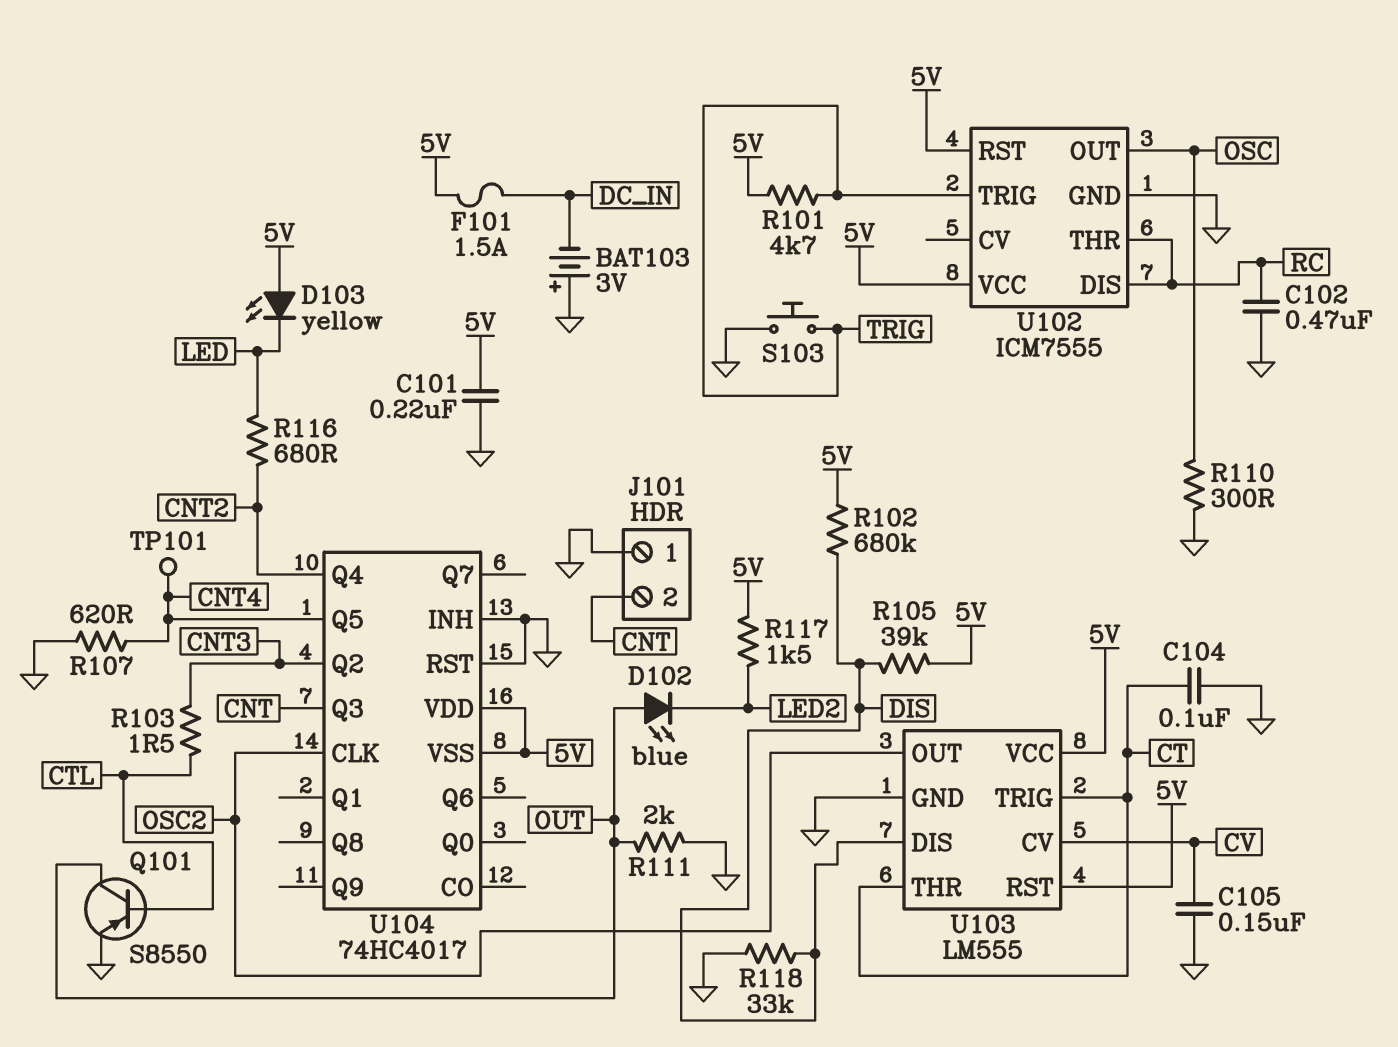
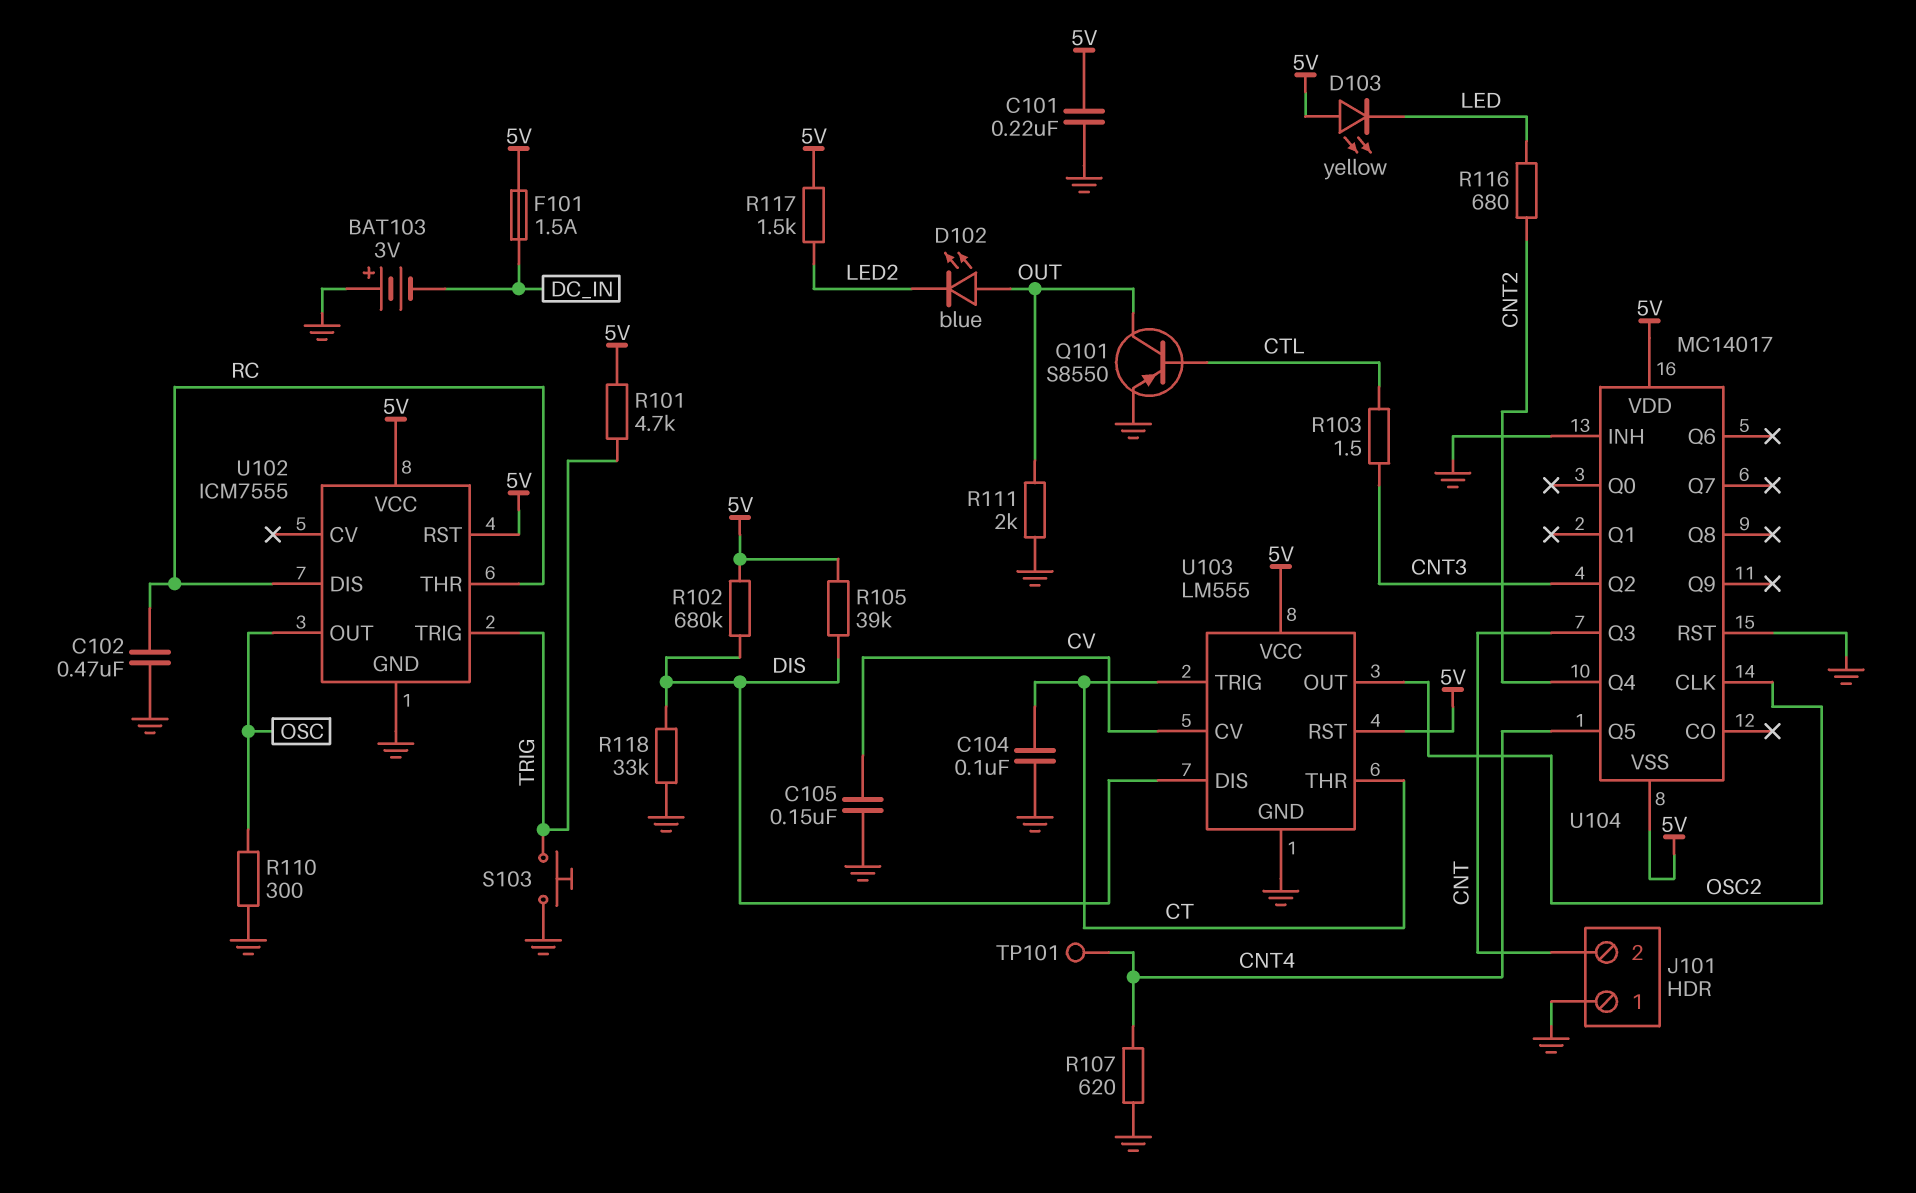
U104: 74HC4017 -> MC14017

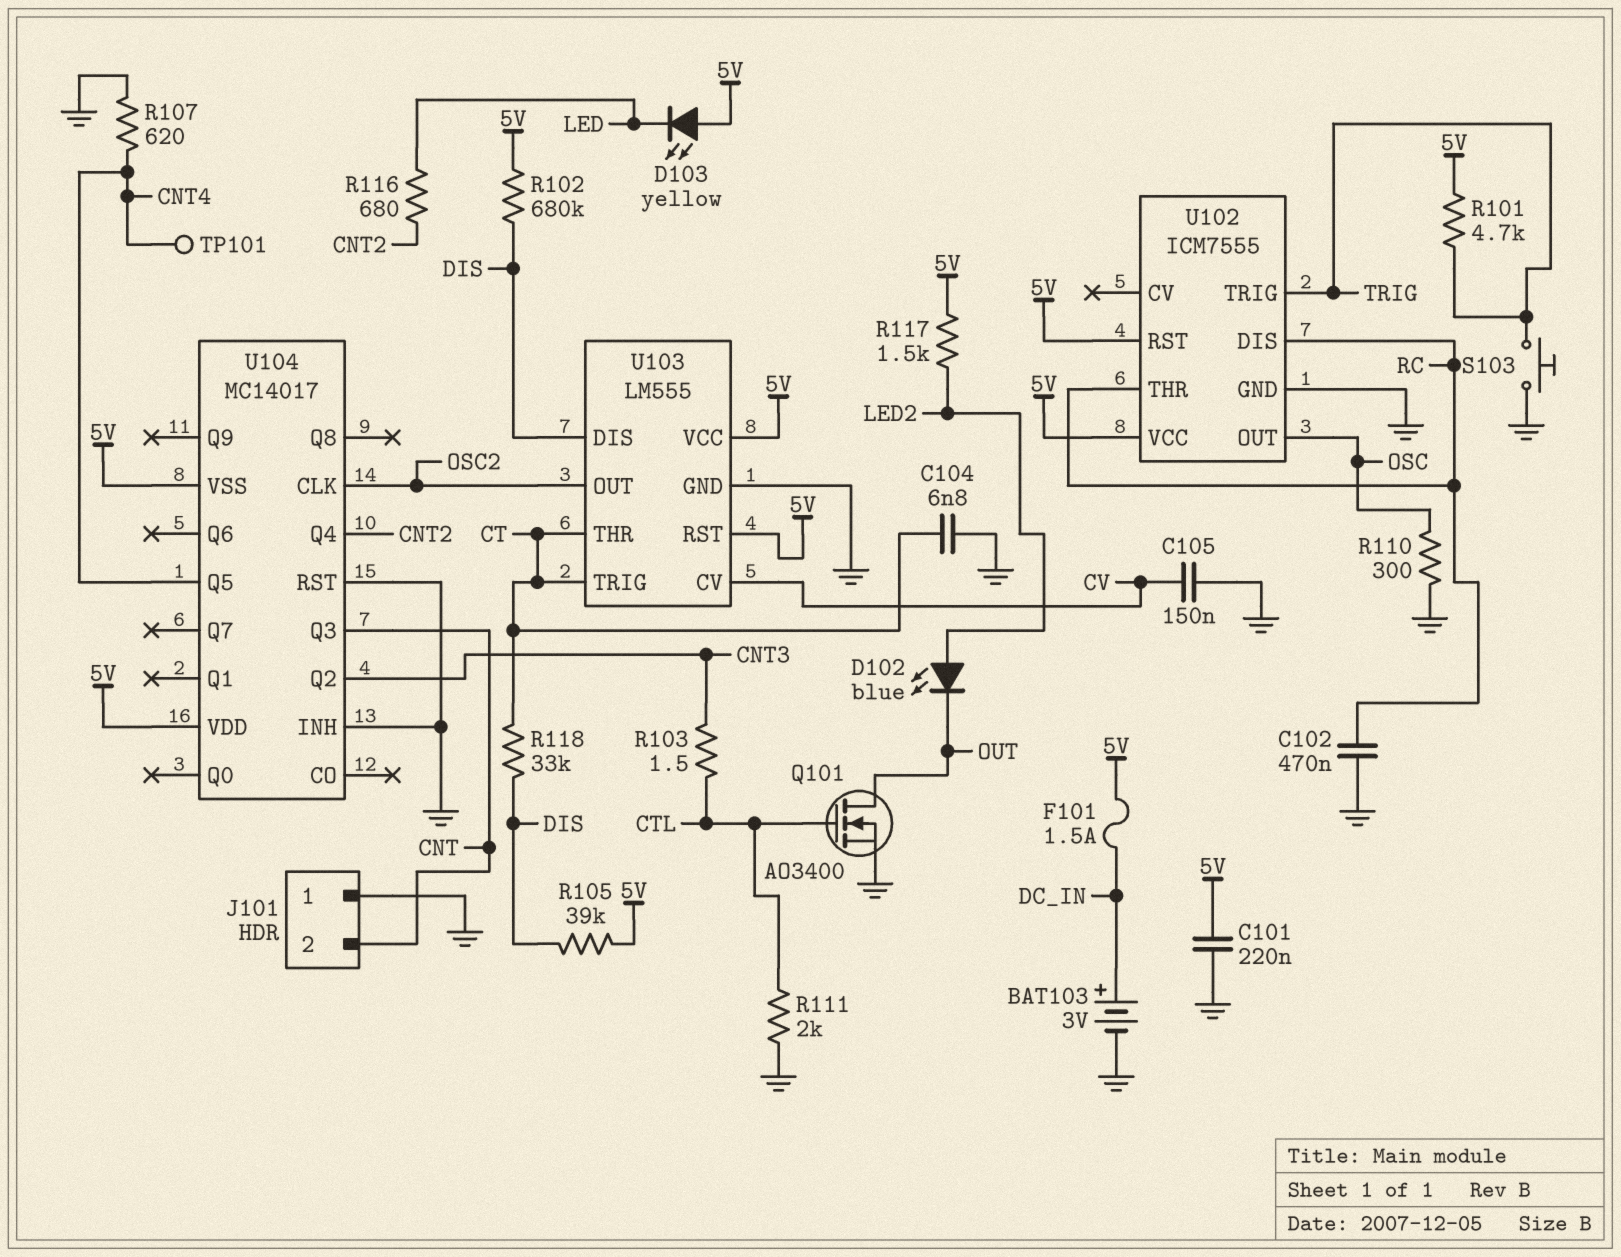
BAT103: 3V (plus GND, minus DC_IN) -> 3V (plus DC_IN, minus GND)
C104: 100nF (CT, GND) -> 6.8nF (CT, GND)
D102: LED blue (A OUT, K LED2) -> LED blue (A LED2, K OUT)
Q101: PNP S8550 (B CTL, C OUT, E GND) -> NMOS AO3400 (G CTL, D OUT, S GND)
R111: 2k (GND, OUT) -> 2k (CTL, GND)
R118: 33k (DIS, GND) -> 33k (CT, DIS)

